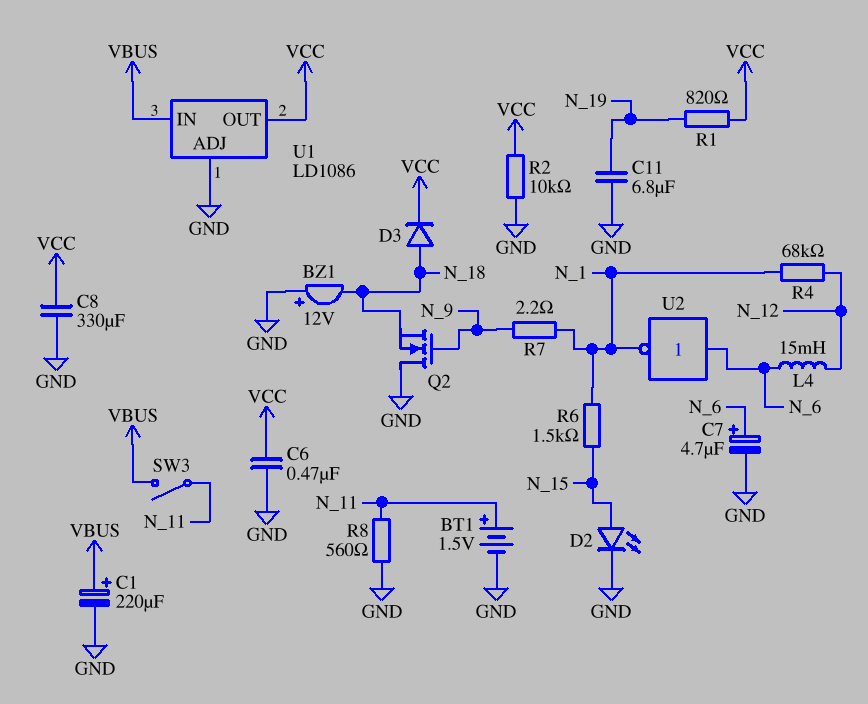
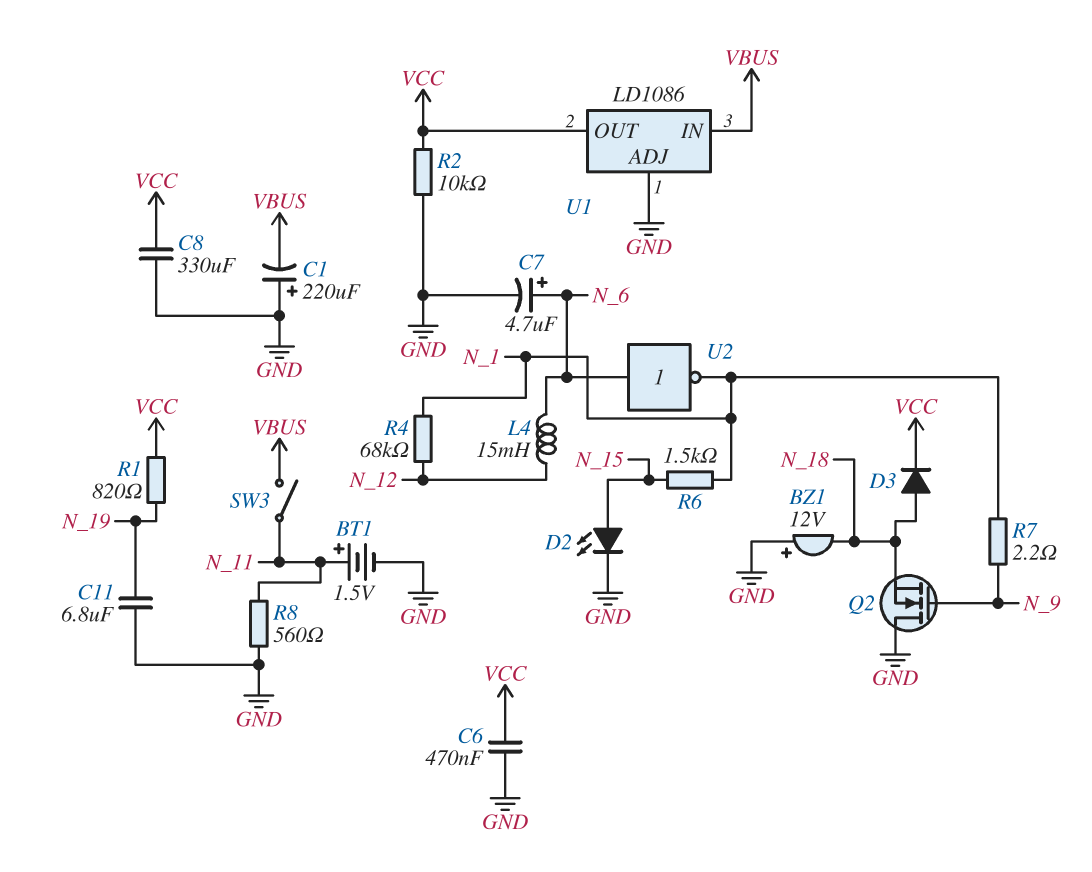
C1: 220uF (plus VBUS, minus GND) -> 220uF (plus GND, minus VBUS)

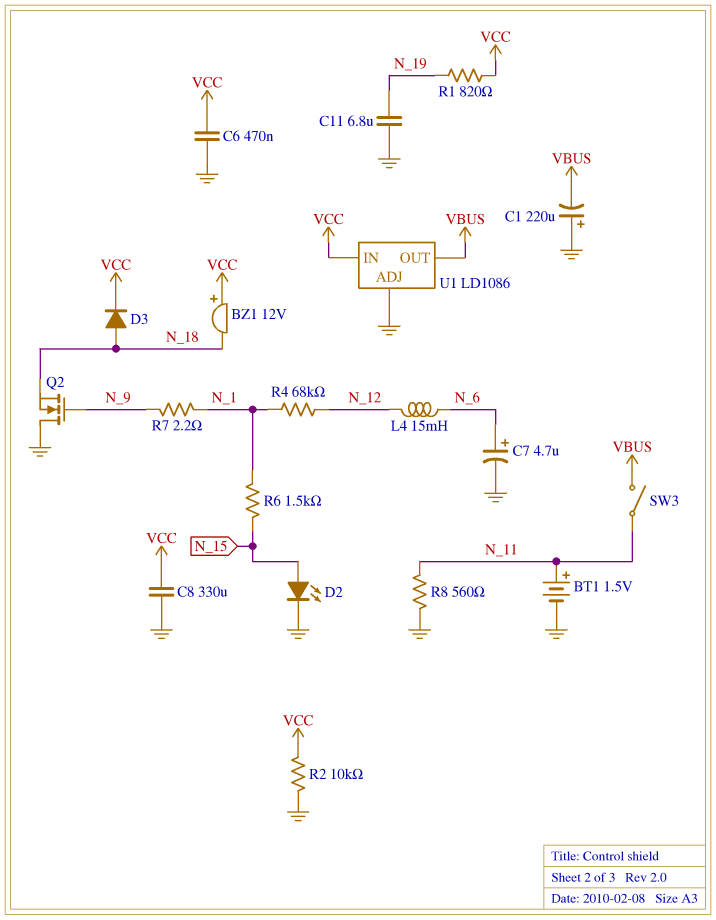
BZ1: buzzer 12V (plus GND, minus N_18) -> buzzer 12V (plus VCC, minus N_18)
U1 pin IN: VBUS -> VCC
U1 pin OUT: VCC -> VBUS
U2: NOT (in N_6, out N_1) -> none

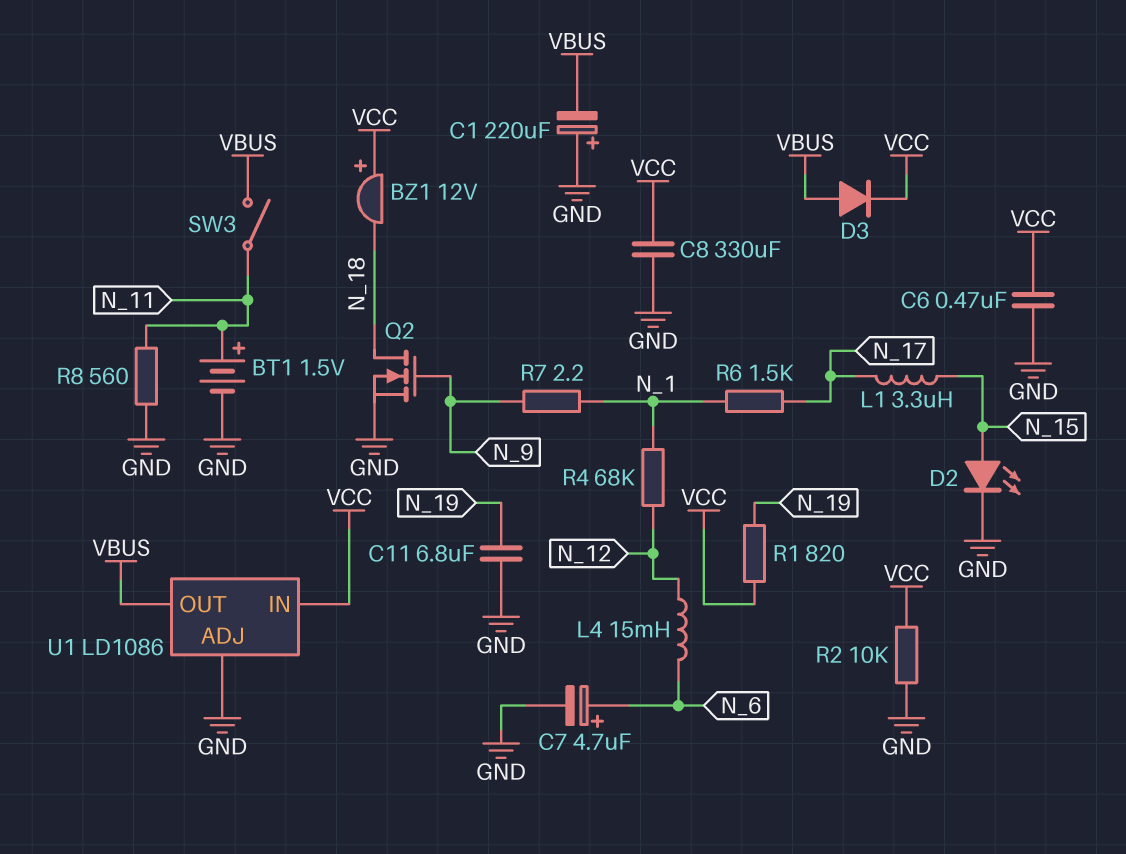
D3: diode (A N_18, K VCC) -> diode (A VBUS, K VCC)
L1: none -> 3.3uH (N_15, N_17)
Q2: NMOS (G N_9, D GND, S N_18) -> NMOS (G N_9, D N_18, S GND)
R6: 1.5k (N_1, N_15) -> 1.5k (N_1, N_17)

